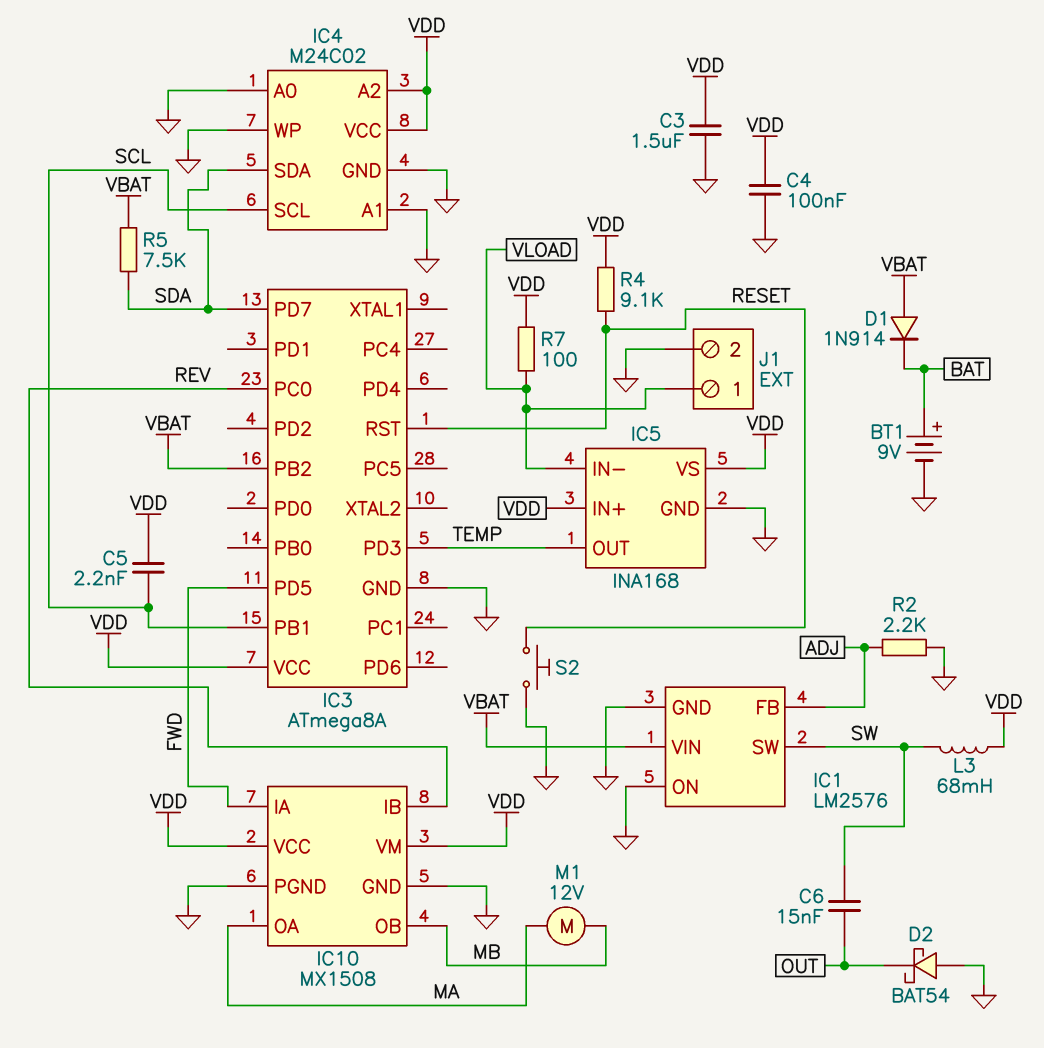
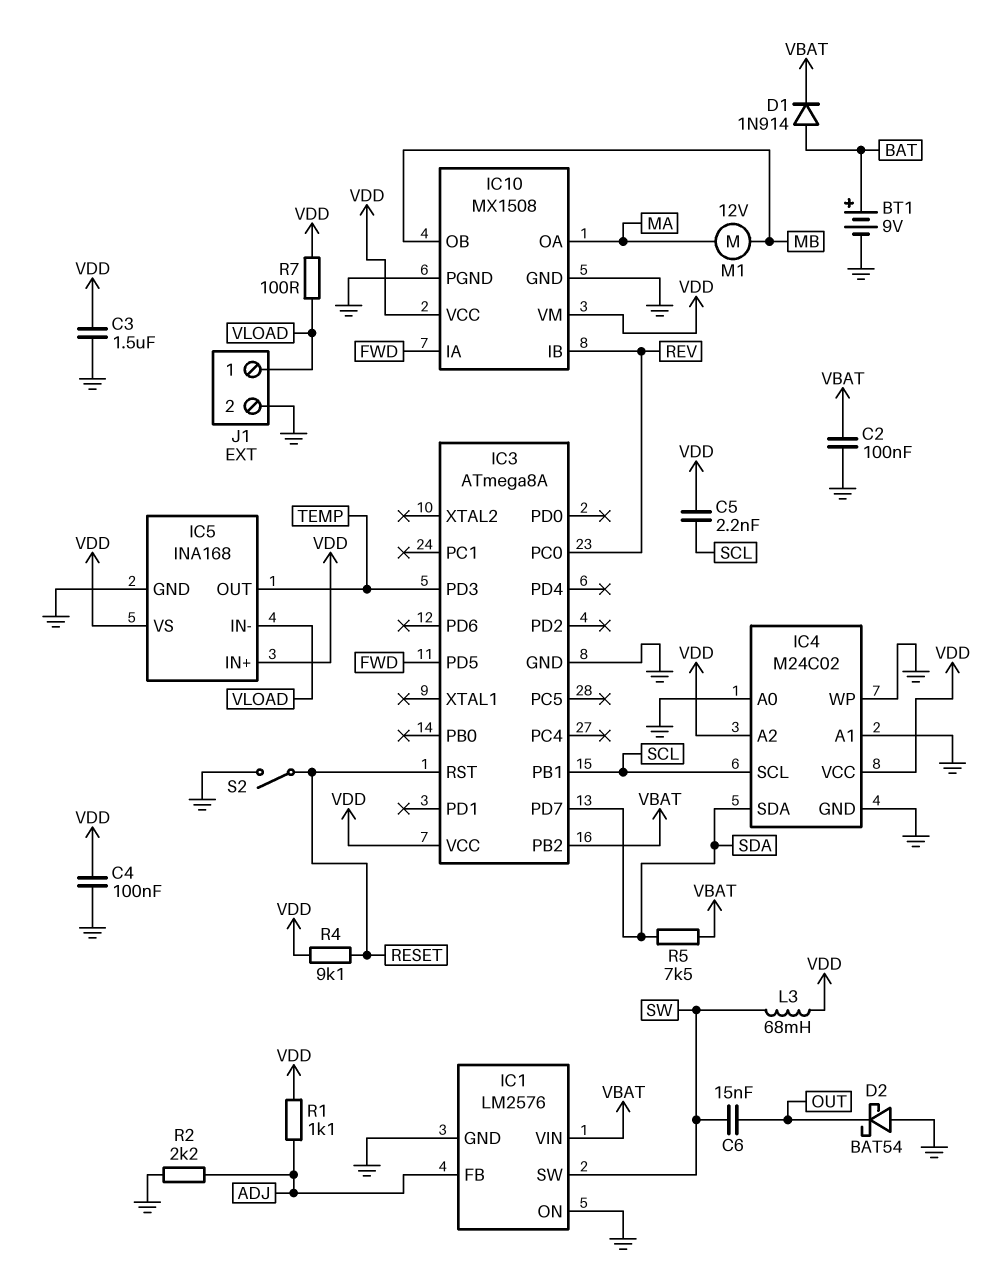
C2: none -> 100nF (GND, VBAT)
D1: diode 1N914 (A VBAT, K BAT) -> diode 1N914 (A BAT, K VBAT)
R1: none -> 1.1k (ADJ, VDD)
S2: button (GND, RESET) -> switch (GND, RESET)

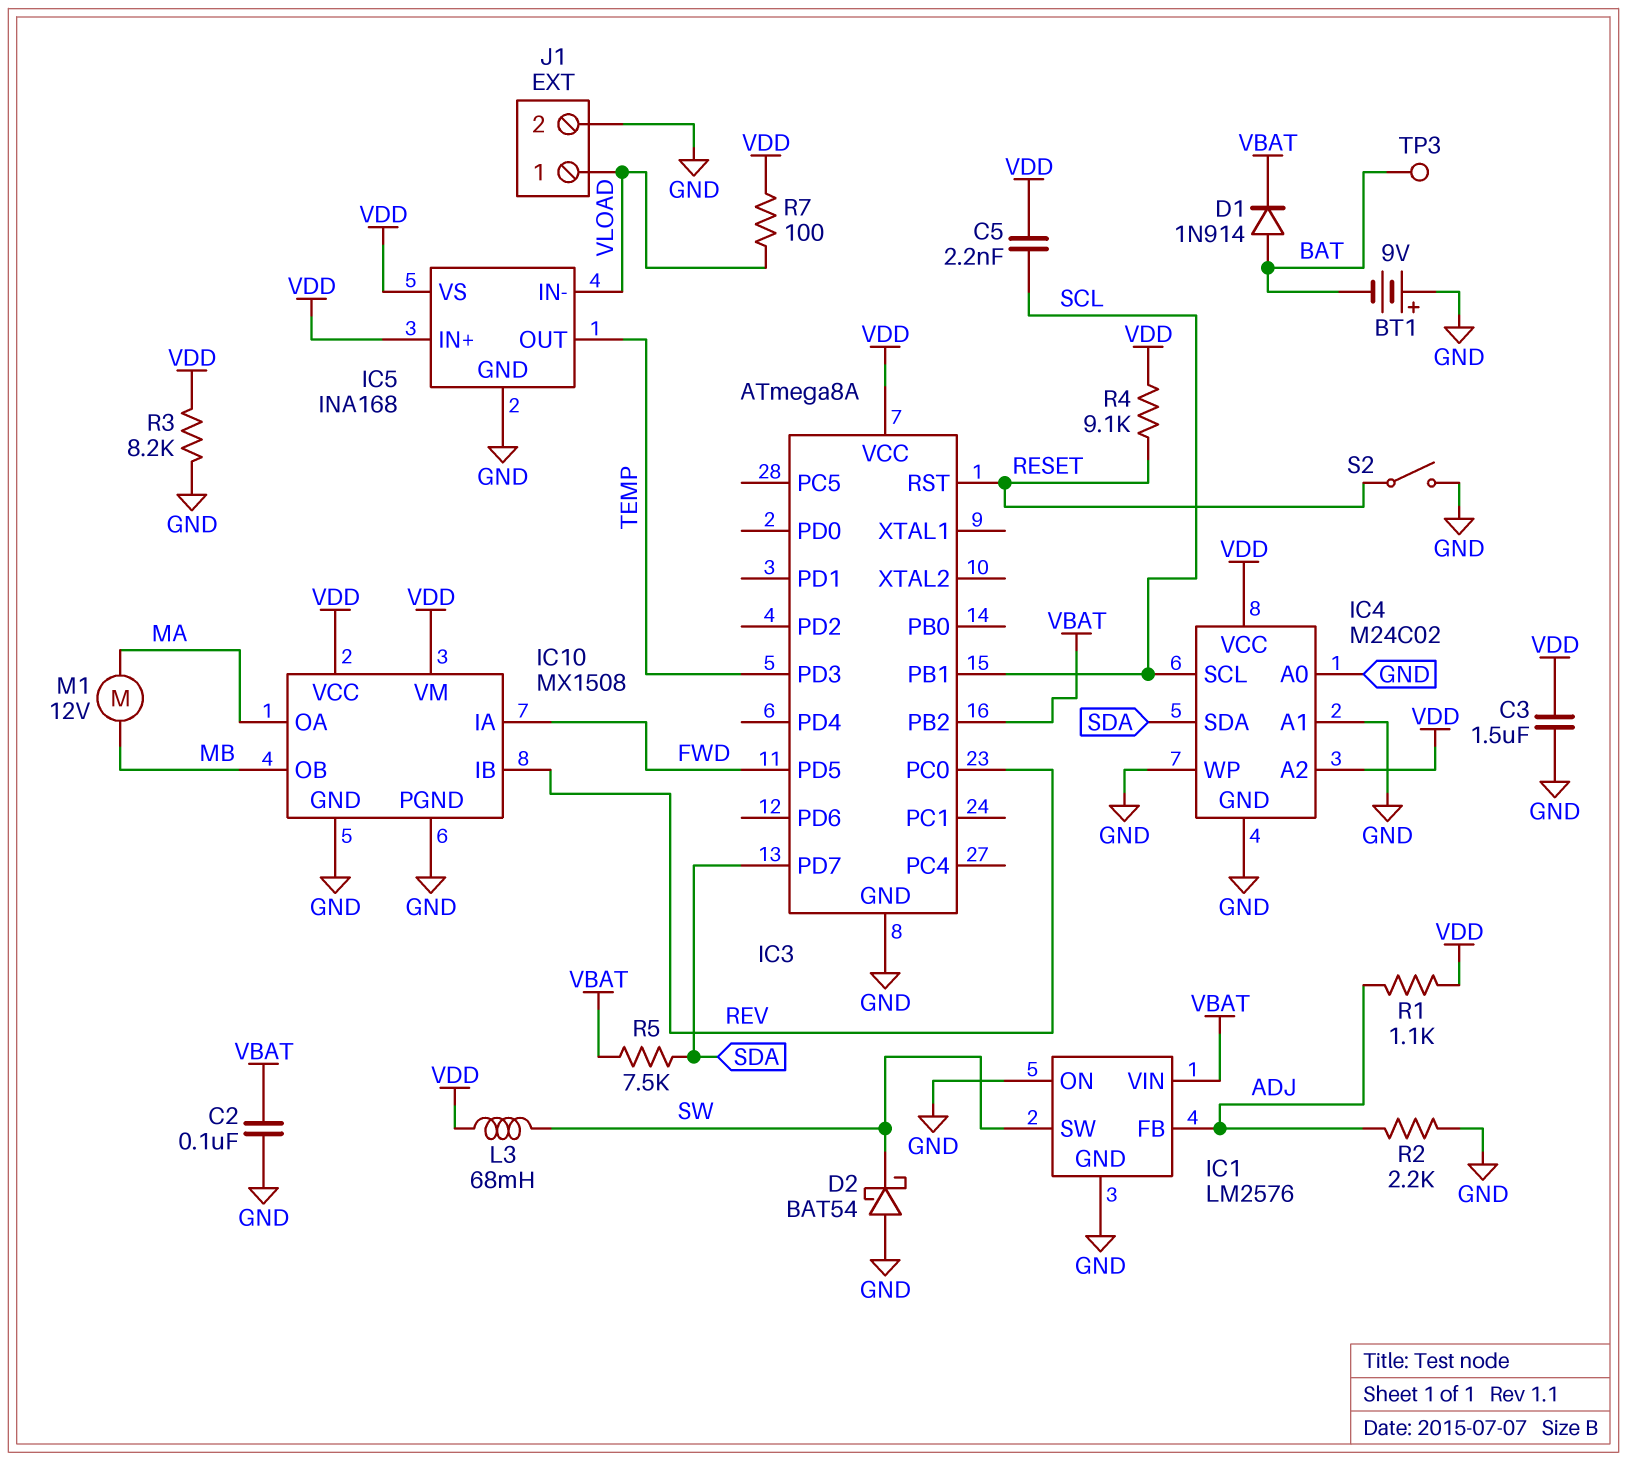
BT1: 9V (plus BAT, minus GND) -> 9V (plus GND, minus BAT)
C4: 100nF (GND, VDD) -> none
C6: 15nF (OUT, SW) -> none
D2: schottky BAT54 (A GND, K OUT) -> schottky BAT54 (A GND, K SW)
R3: none -> 8.2k (GND, VDD)
TP3: none -> test point (BAT)

